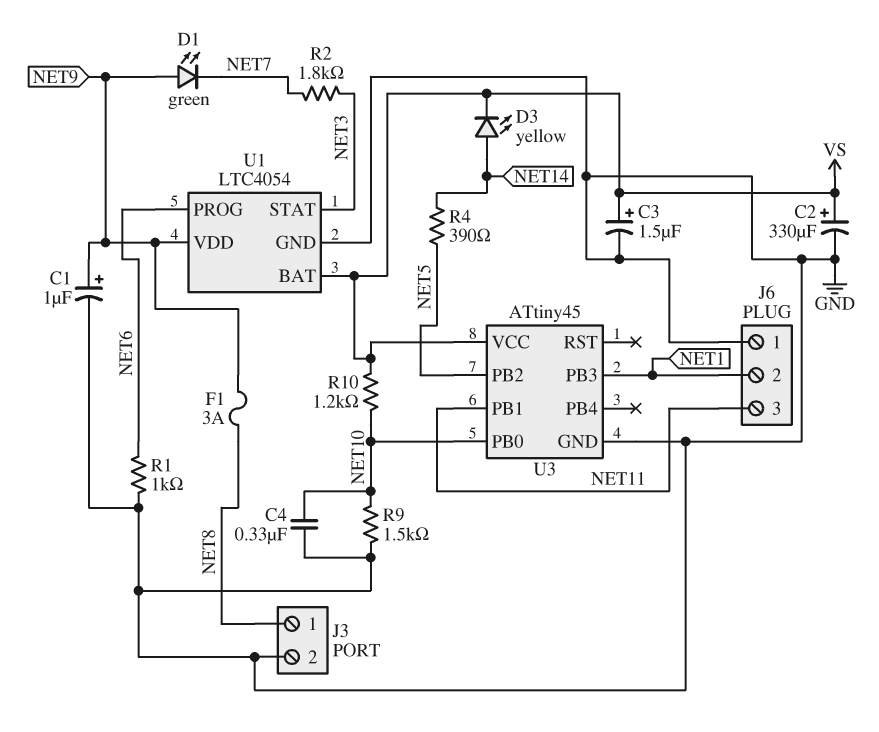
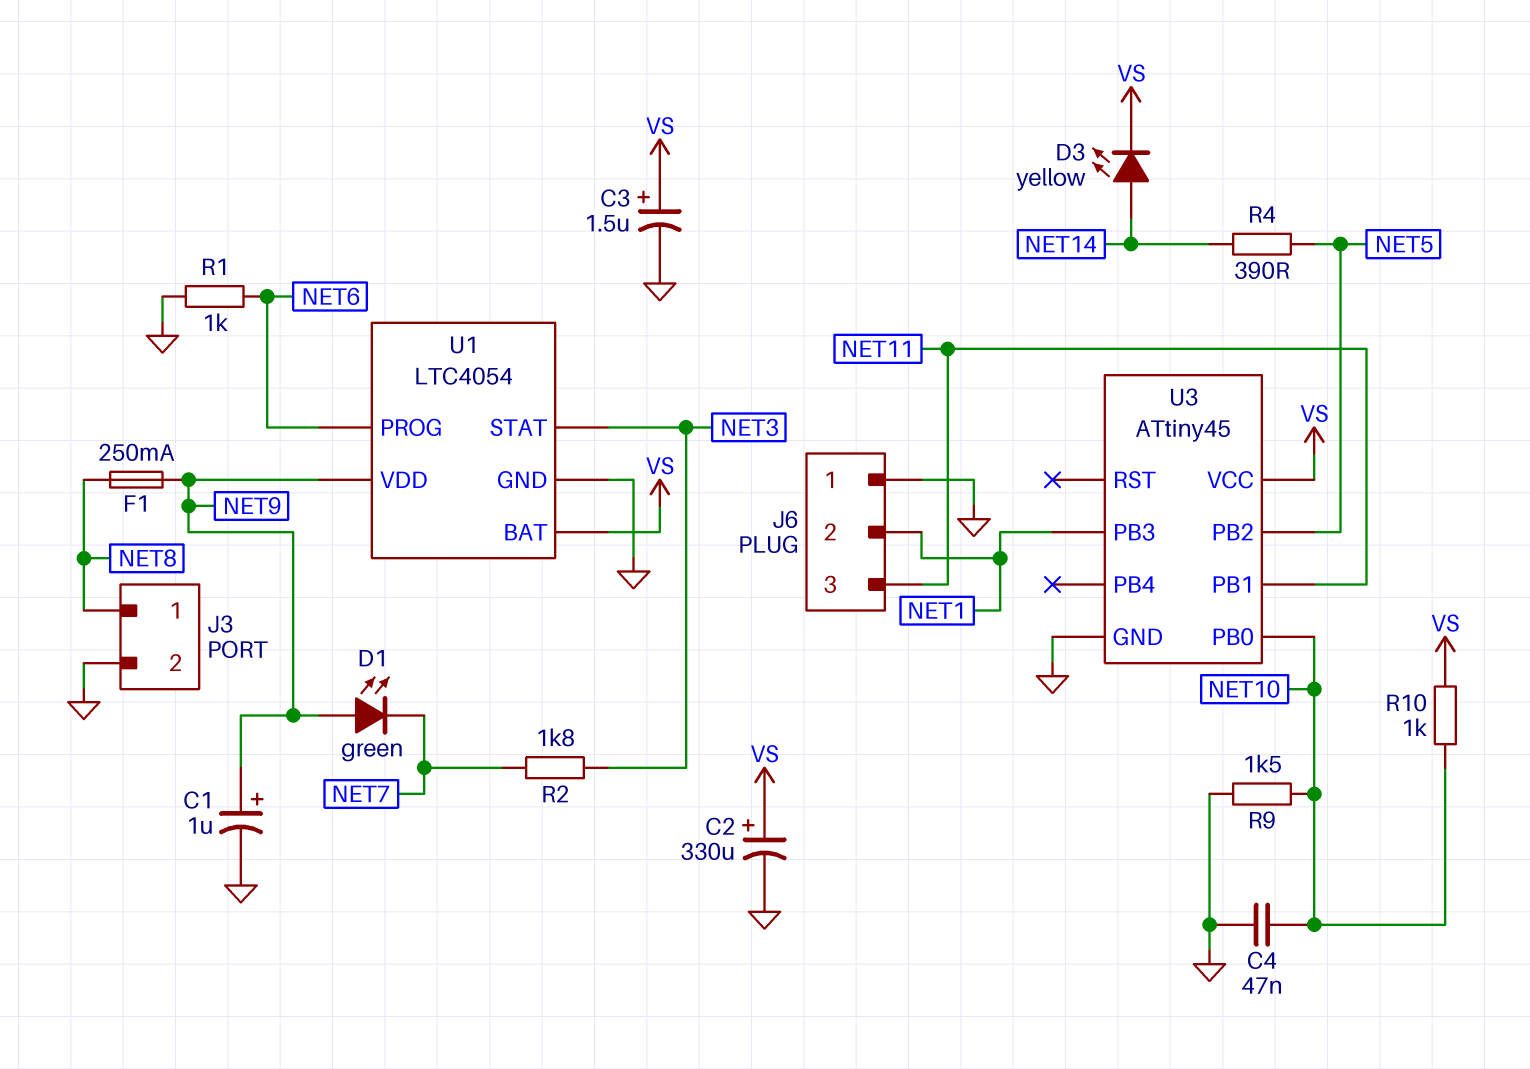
C4: 330nF (GND, NET10) -> 47nF (GND, NET10)
F1: 3A (NET8, NET9) -> 250mA (NET8, NET9)
R10: 1.2k (NET10, VS) -> 1k (NET10, VS)

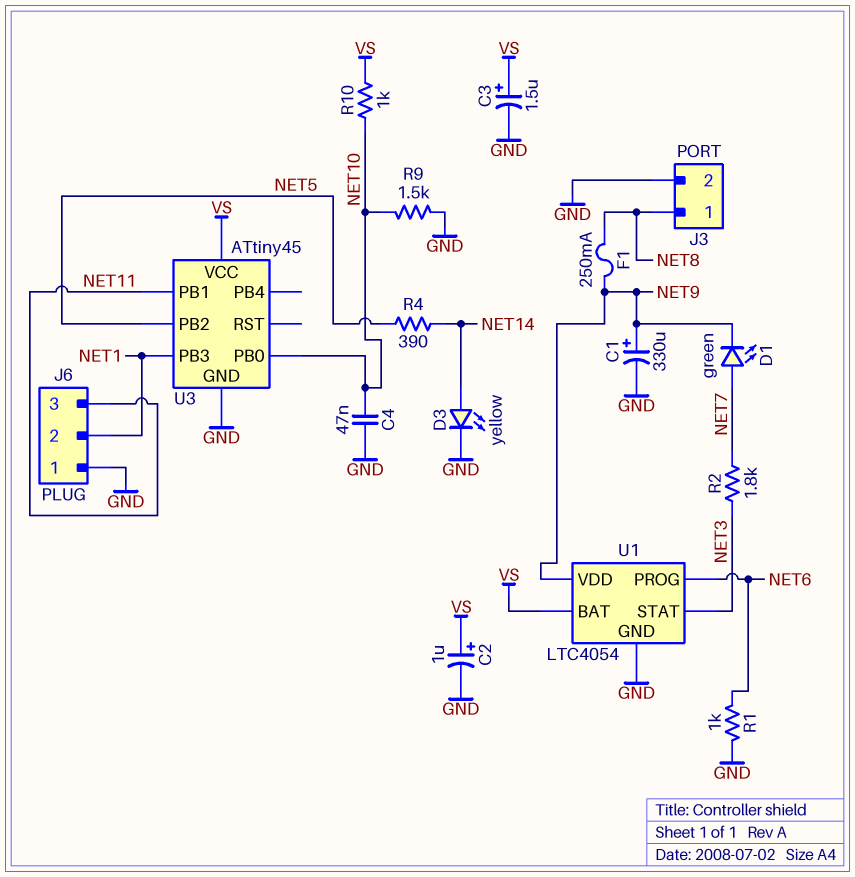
C1: 1uF (plus NET9, minus GND) -> 330uF (plus NET9, minus GND)
C2: 330uF (plus VS, minus GND) -> 1uF (plus VS, minus GND)
D1: LED green (A NET9, K NET7) -> LED green (A NET7, K NET9)
D3: LED yellow (A NET14, K VS) -> LED yellow (A NET14, K GND)

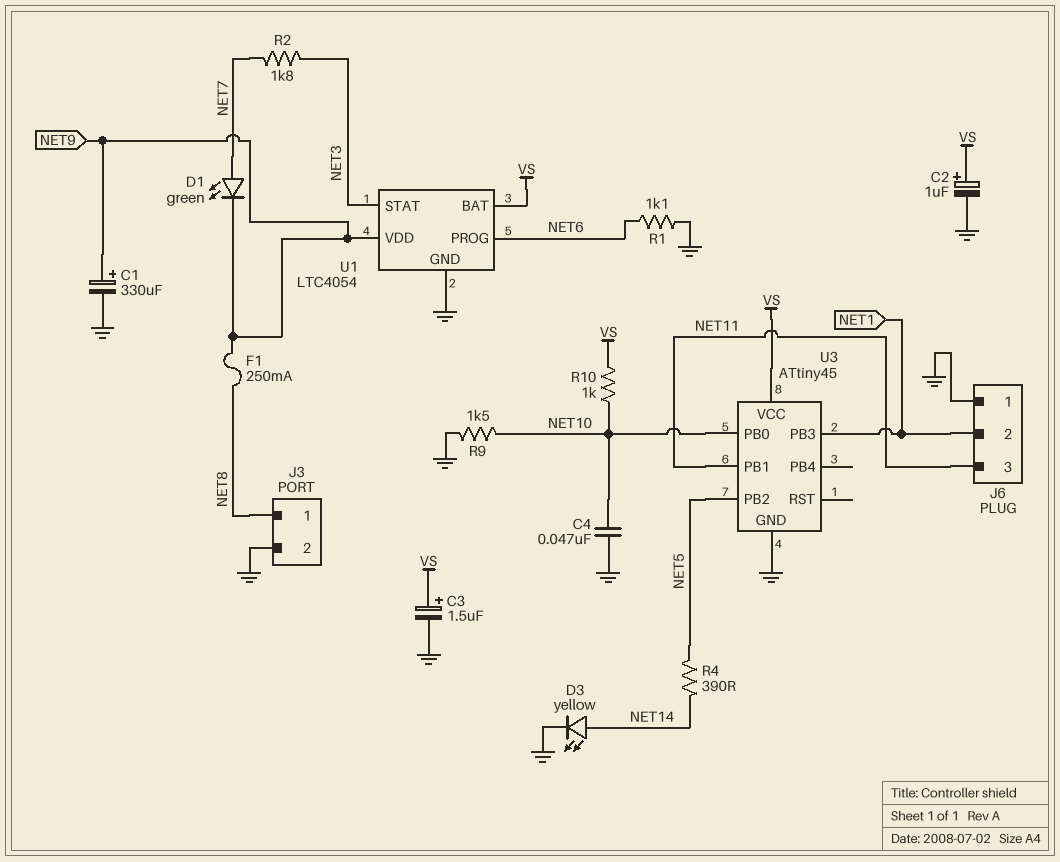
R1: 1k (GND, NET6) -> 1.1k (GND, NET6)

